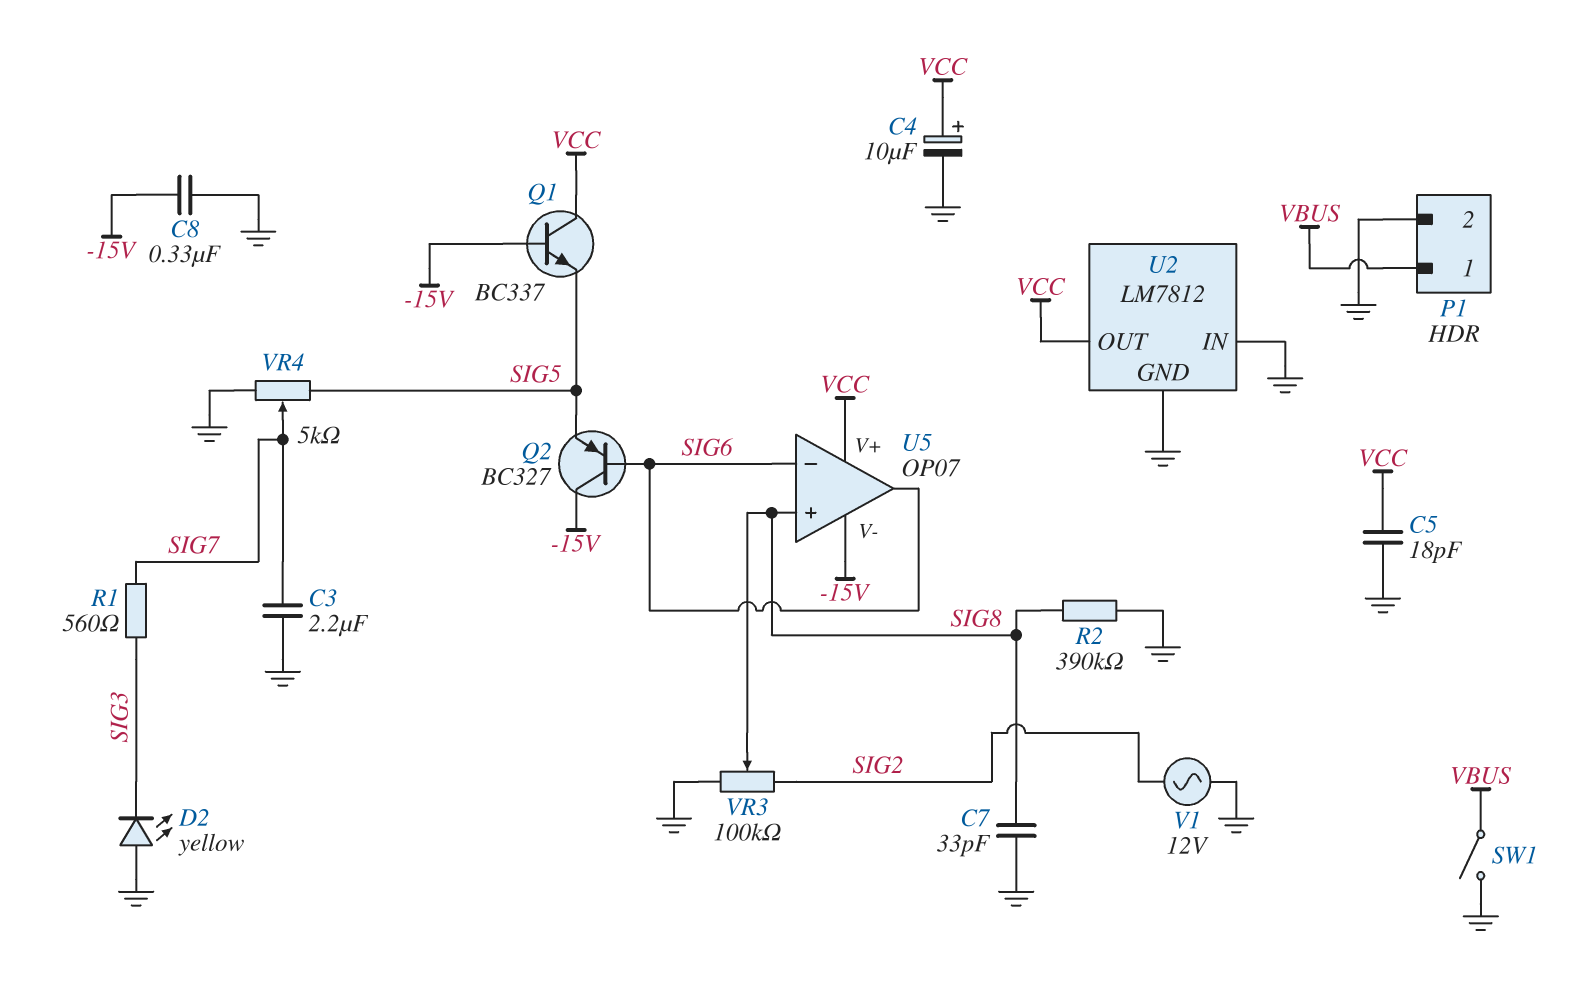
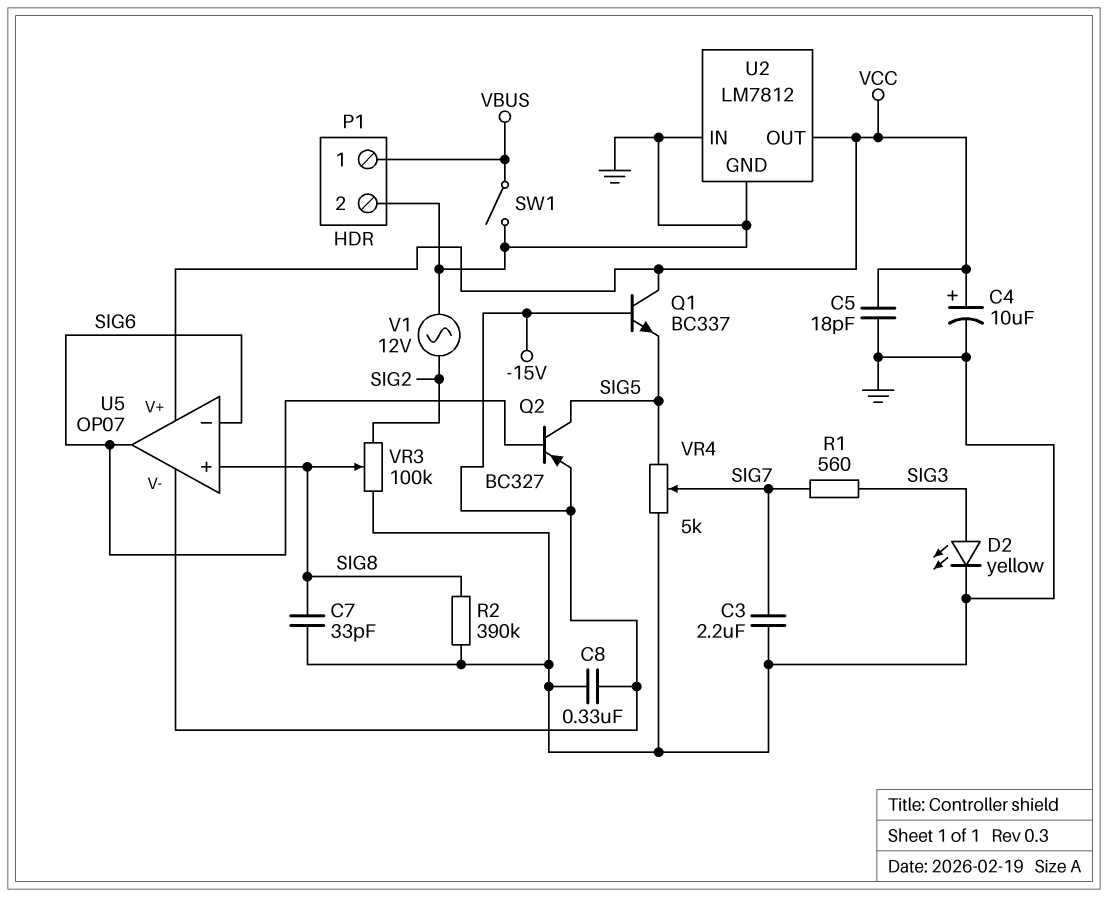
D2: LED yellow (A GND, K SIG3) -> LED yellow (A SIG3, K GND)
Q2: PNP BC327 (B SIG6, C -15V, E SIG5) -> PNP BC327 (B SIG6, C SIG5, E -15V)

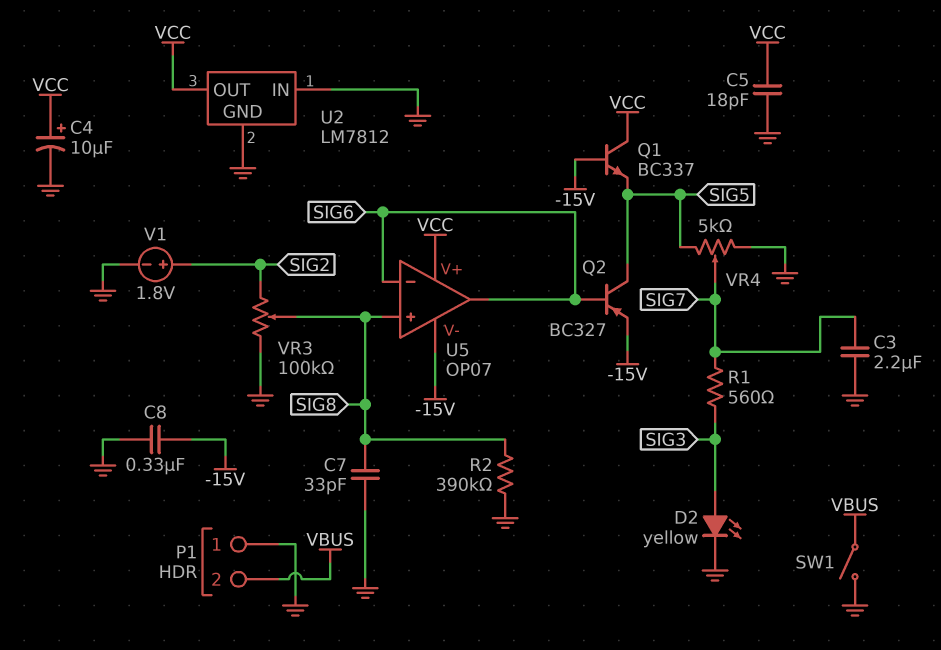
P1 pin 1: VBUS -> GND
P1 pin 2: GND -> VBUS
V1: AC 12V (GND, SIG2) -> 1.8V (plus SIG2, minus GND)

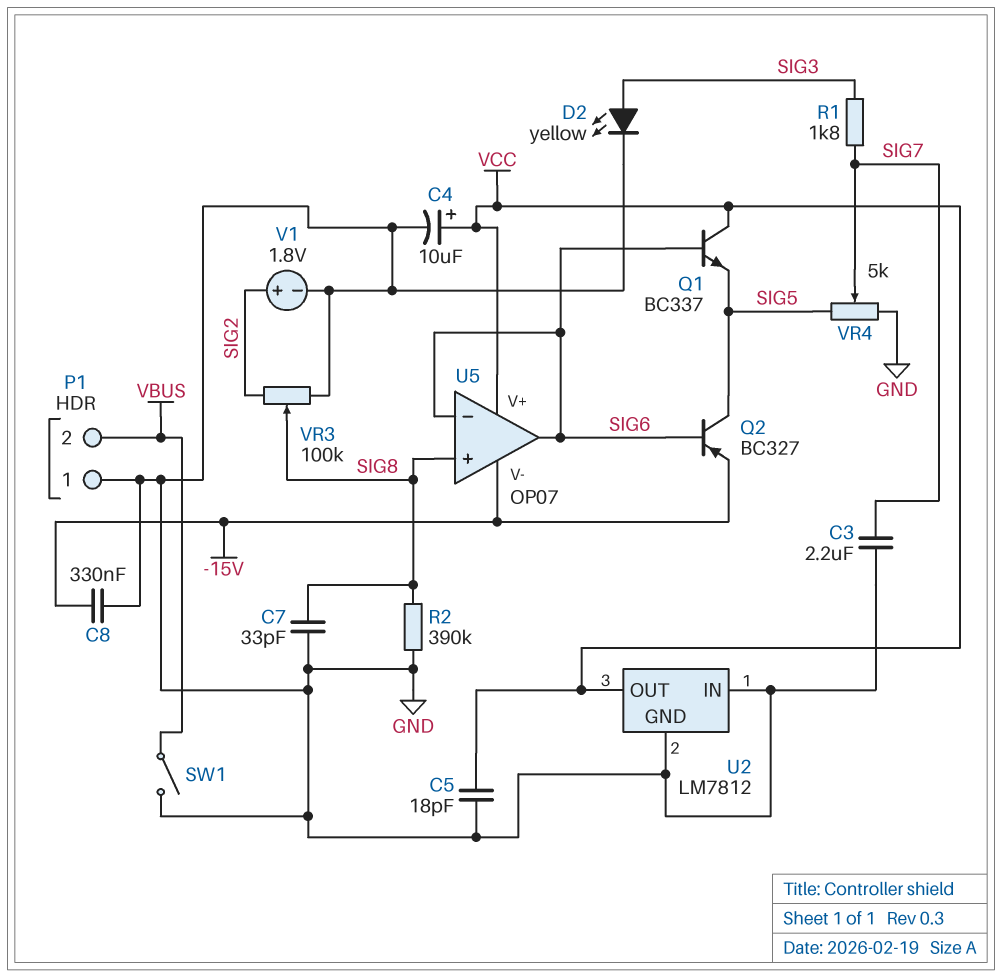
Q1: NPN BC337 (B -15V, C VCC, E SIG5) -> NPN BC337 (B SIG6, C VCC, E SIG5)
R1: 560 (SIG3, SIG7) -> 1.8k (SIG3, SIG7)

